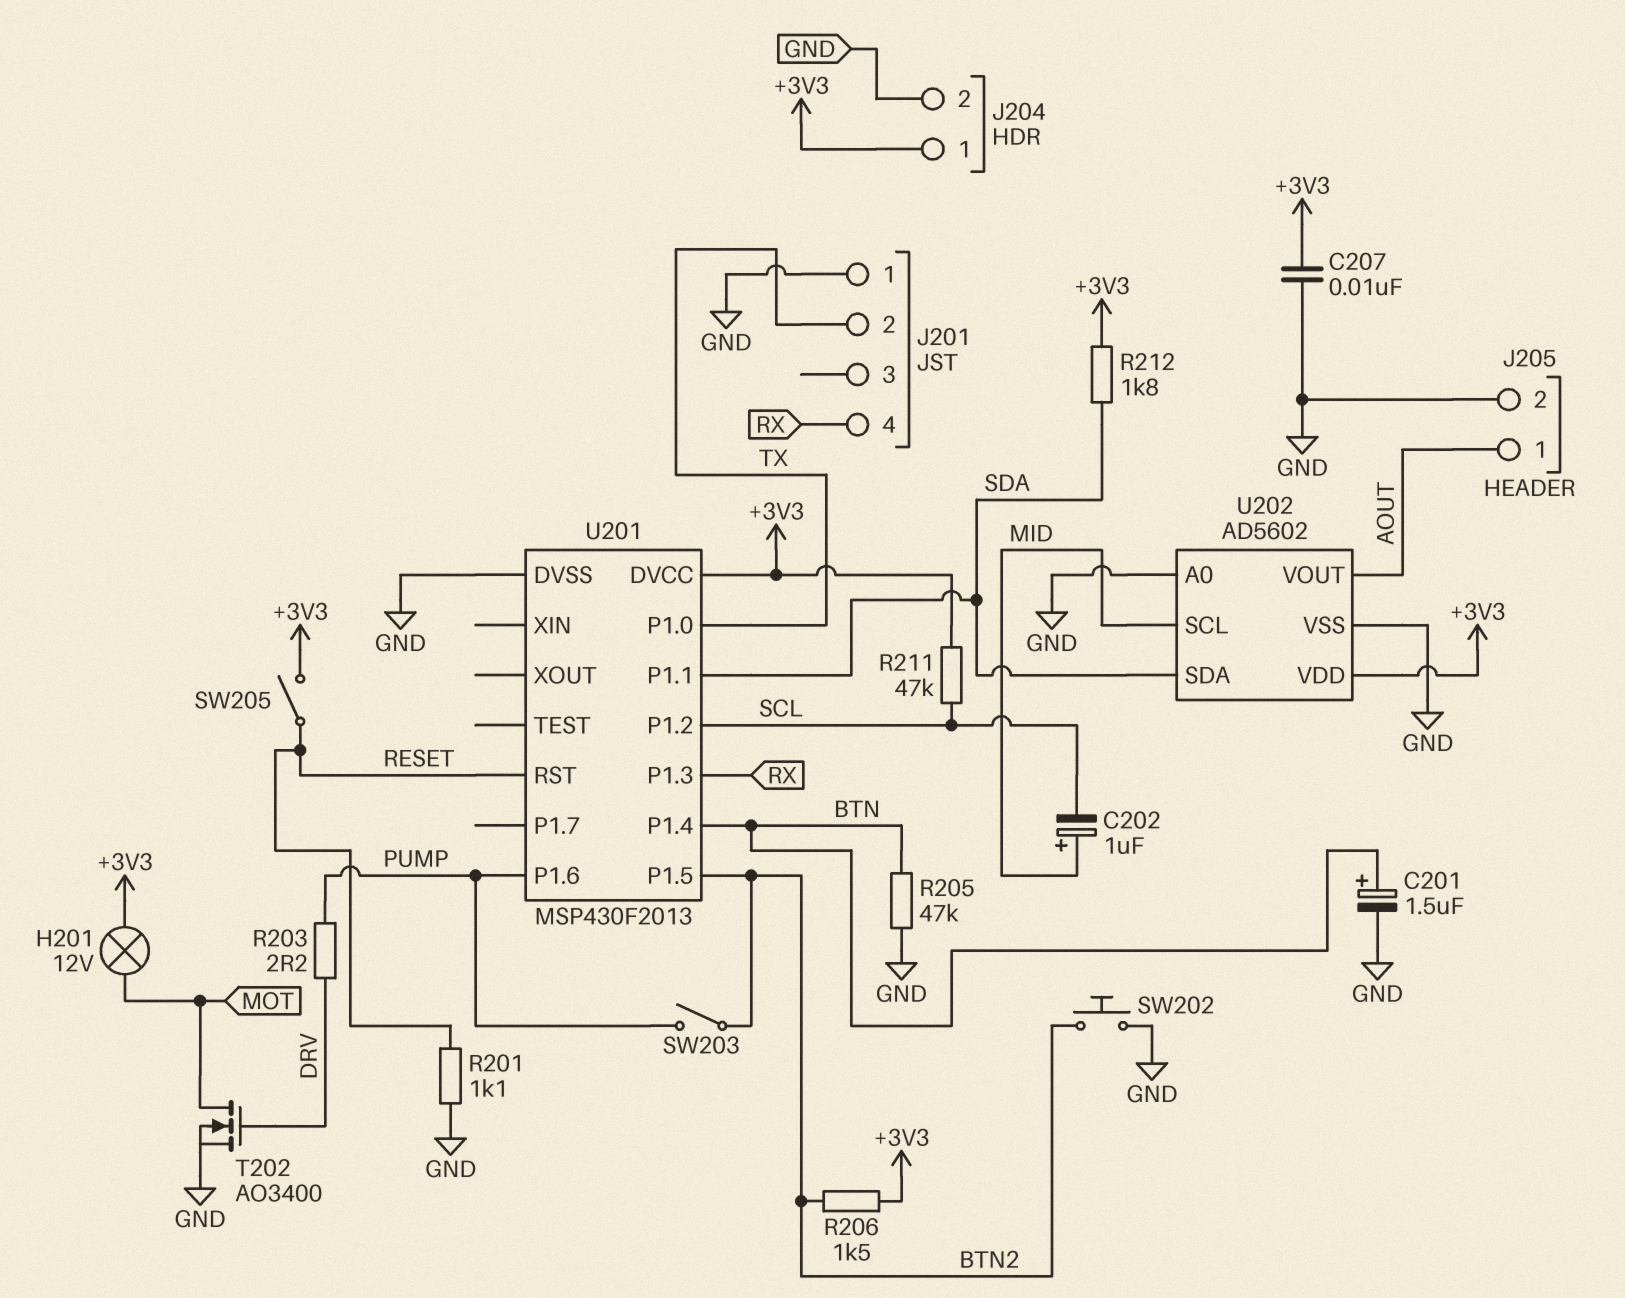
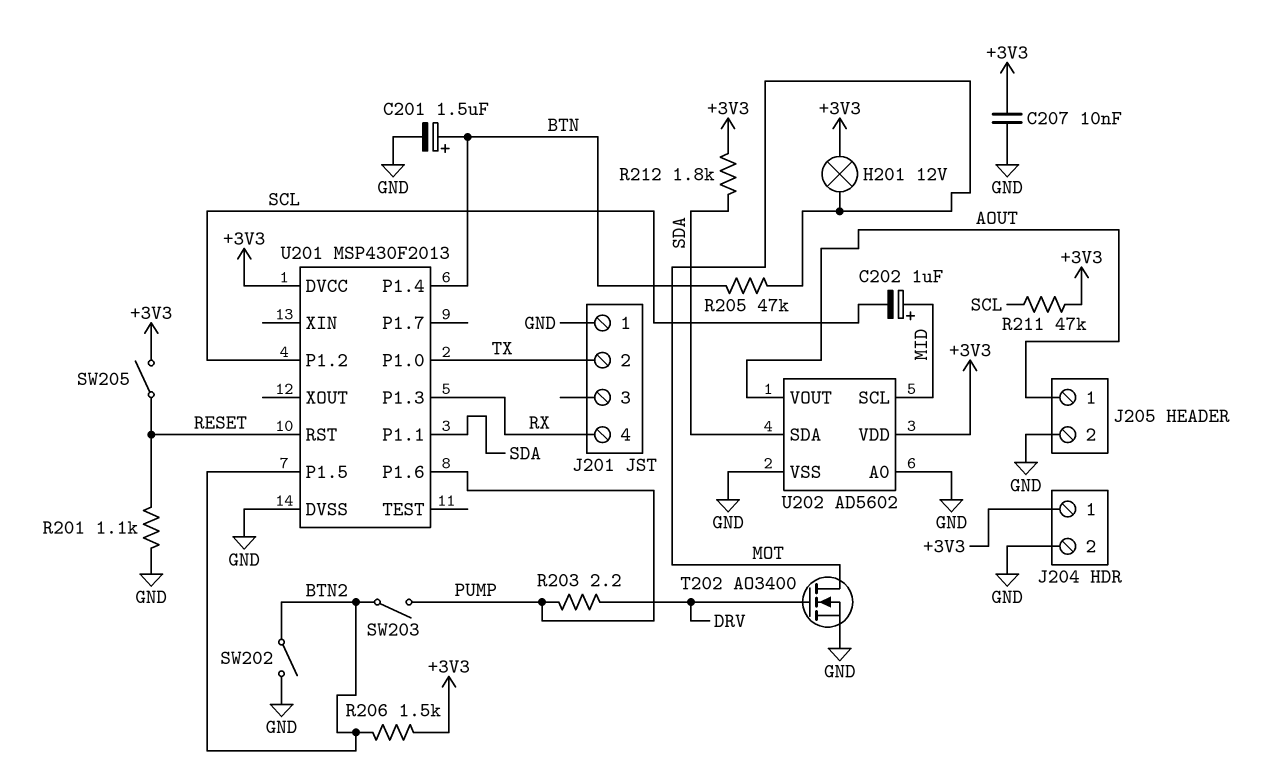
R205: 47k (BTN, GND) -> 47k (BTN, MOT)
SW202: button (BTN2, GND) -> switch (BTN2, GND)

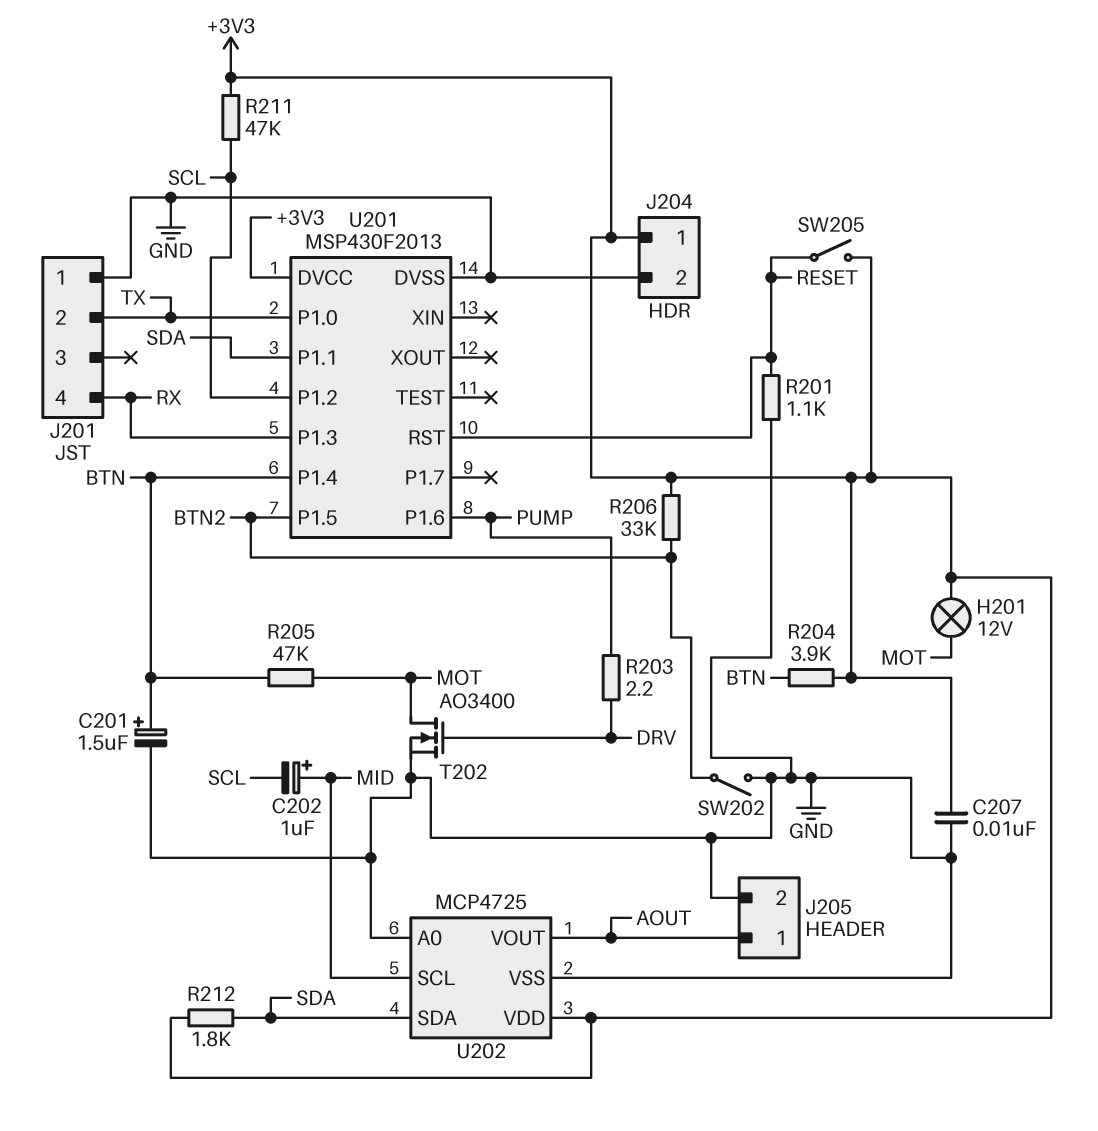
R204: none -> 3.9k (+3V3, BTN)
R206: 1.5k (+3V3, BTN2) -> 33k (+3V3, BTN2)
SW203: switch (BTN2, PUMP) -> none
U202: AD5602 -> MCP4725

